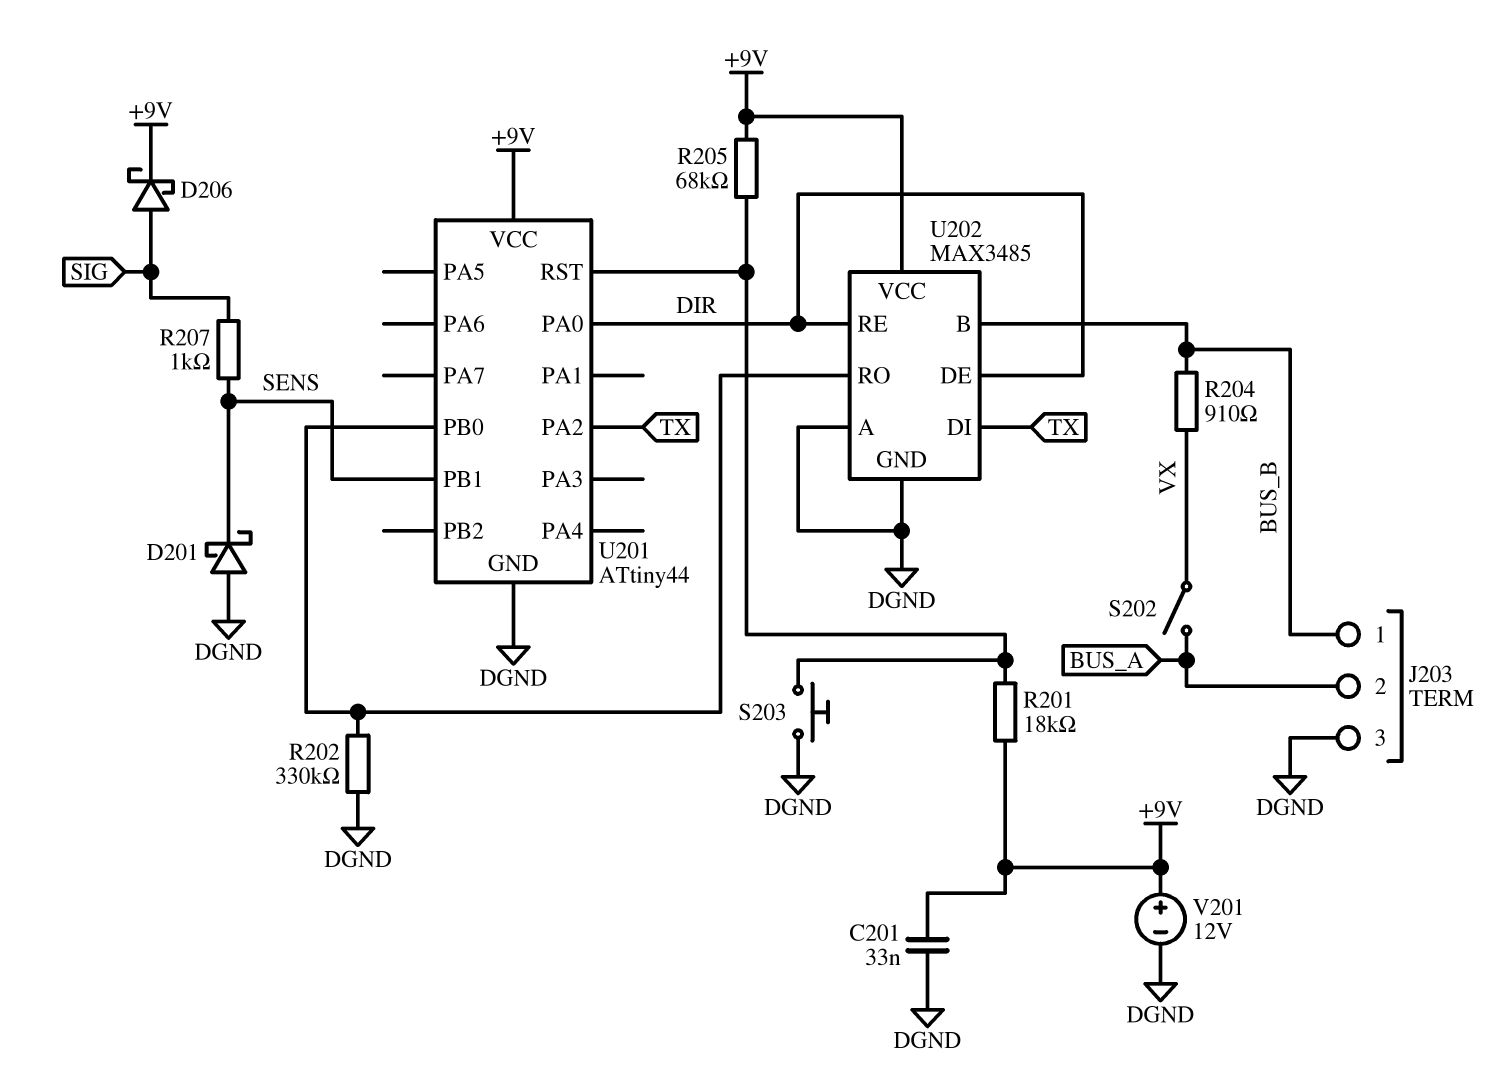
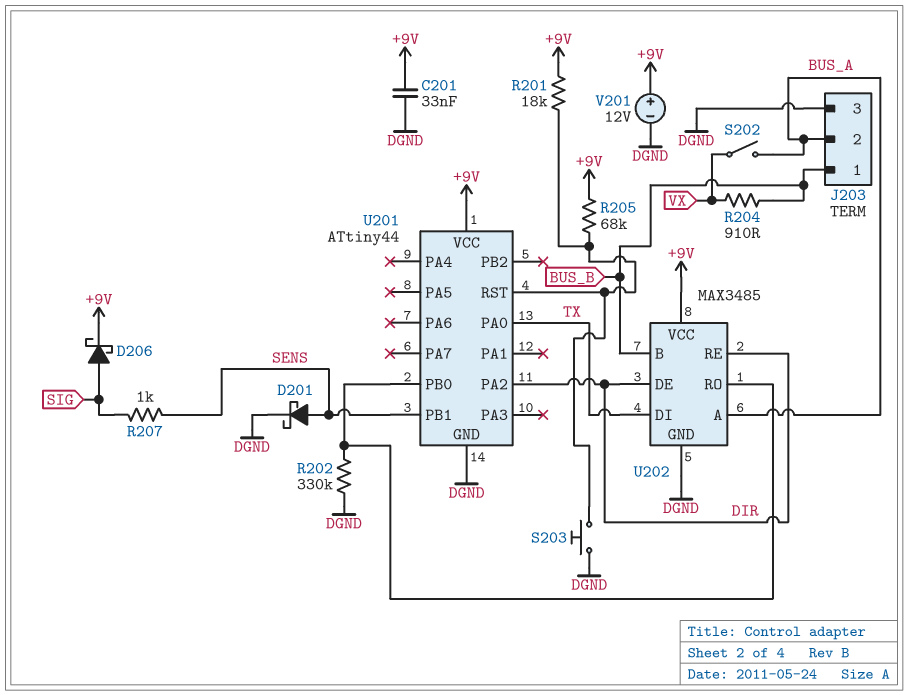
D201: schottky (A DGND, K SENS) -> schottky (A SENS, K DGND)
U201 pin PA0: DIR -> TX
U201 pin PA2: TX -> DIR
U202 pin A: DGND -> BUS_A

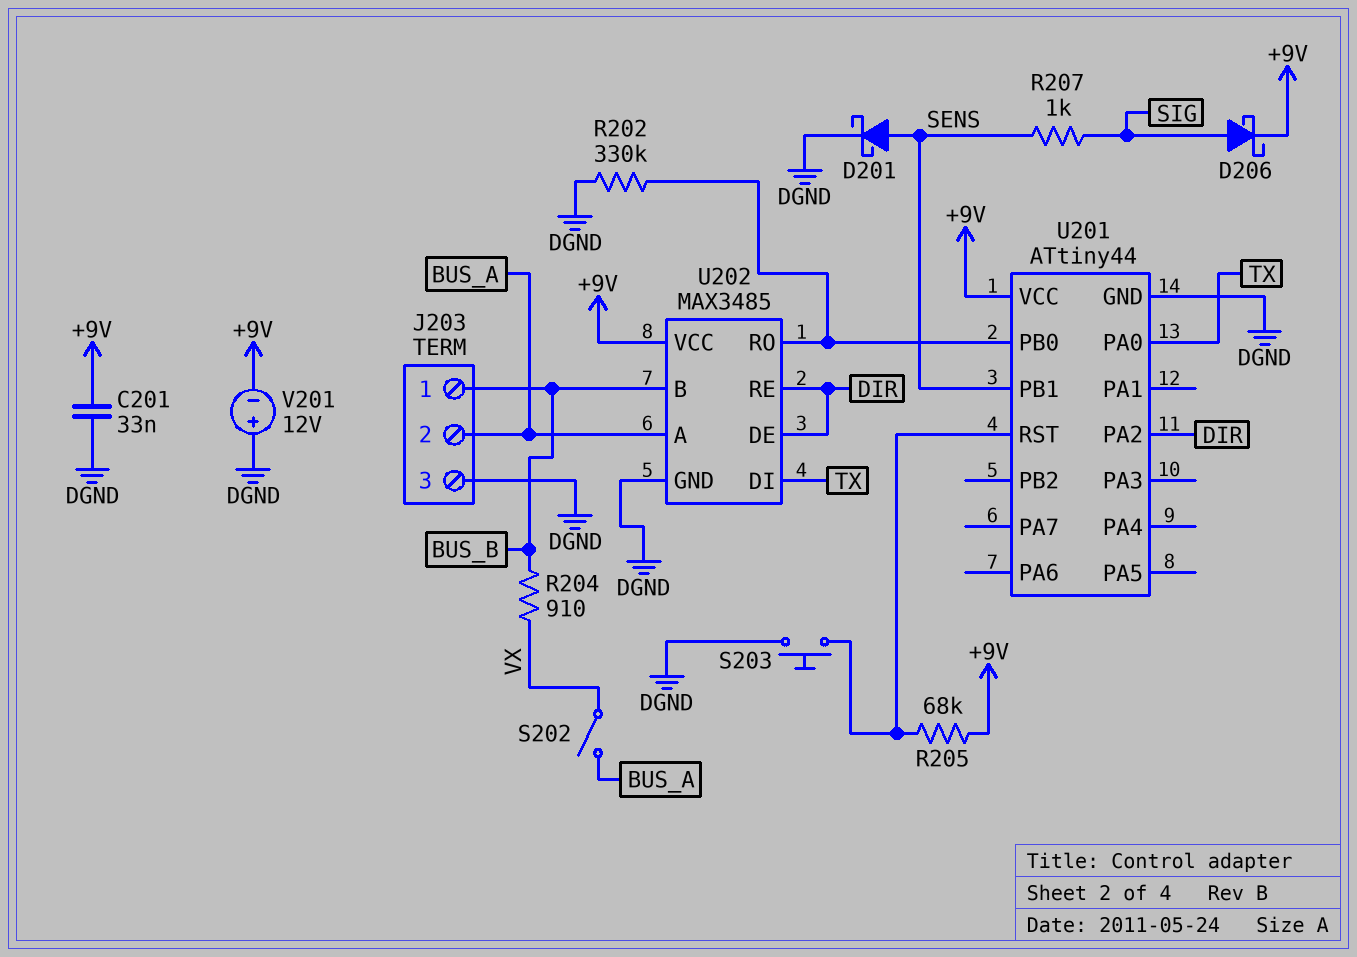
R201: 18k (+9V, U201/RST) -> none
V201: 12V (plus +9V, minus DGND) -> 12V (plus DGND, minus +9V)

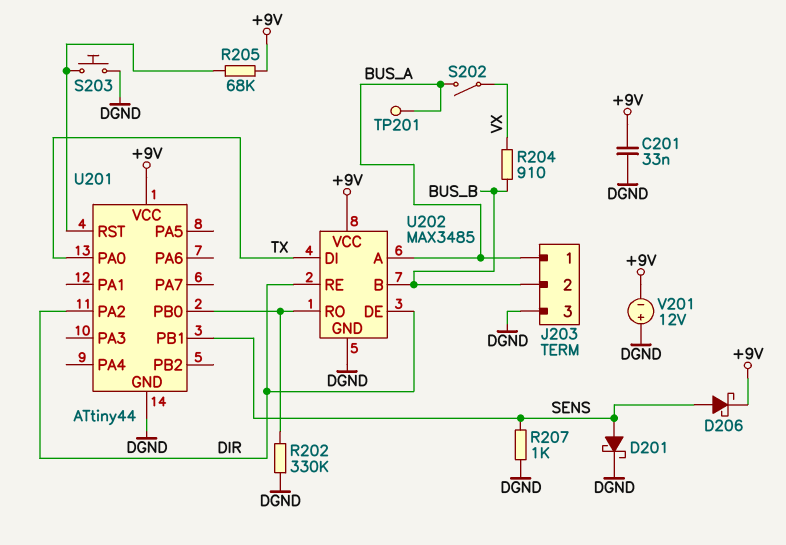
D206: schottky (A SIG, K +9V) -> schottky (A SENS, K +9V)
J203 pin 1: BUS_B -> BUS_A
J203 pin 2: BUS_A -> BUS_B
R207: 1k (SENS, SIG) -> 1k (DGND, SENS)
TP201: none -> test point (BUS_A)

